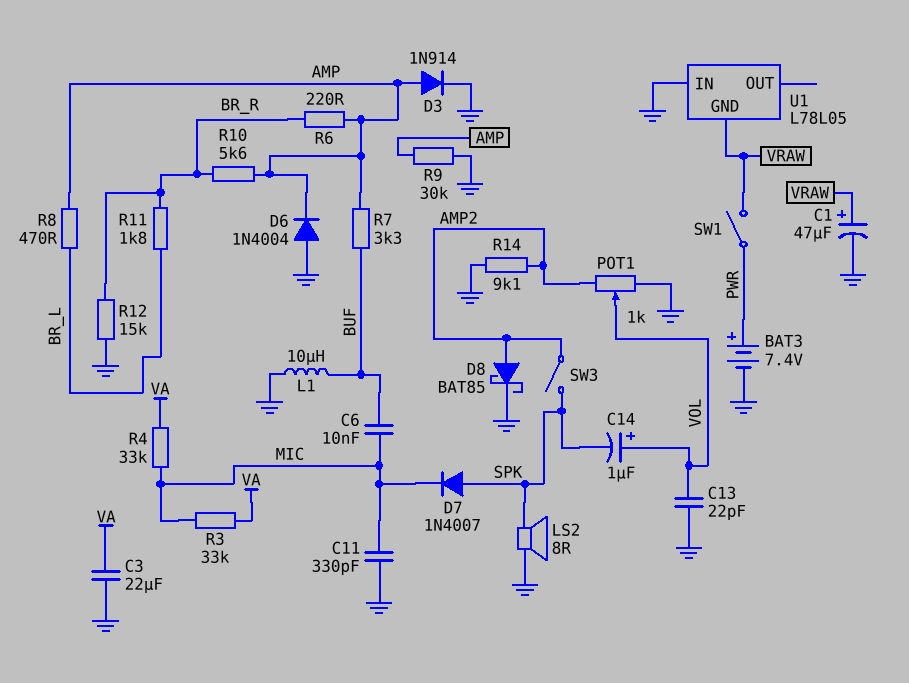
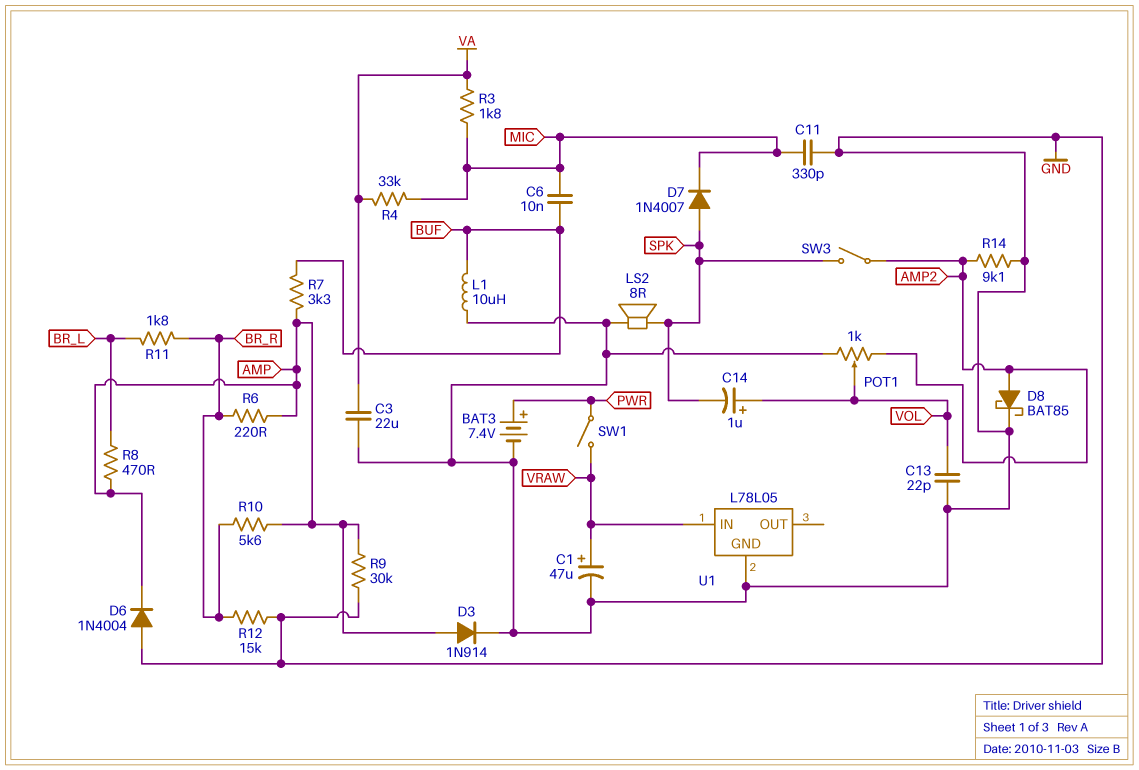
R3: 33k (MIC, VA) -> 1.8k (MIC, VA)
U1 pin GND: VRAW -> GND
U1 pin IN: GND -> VRAW

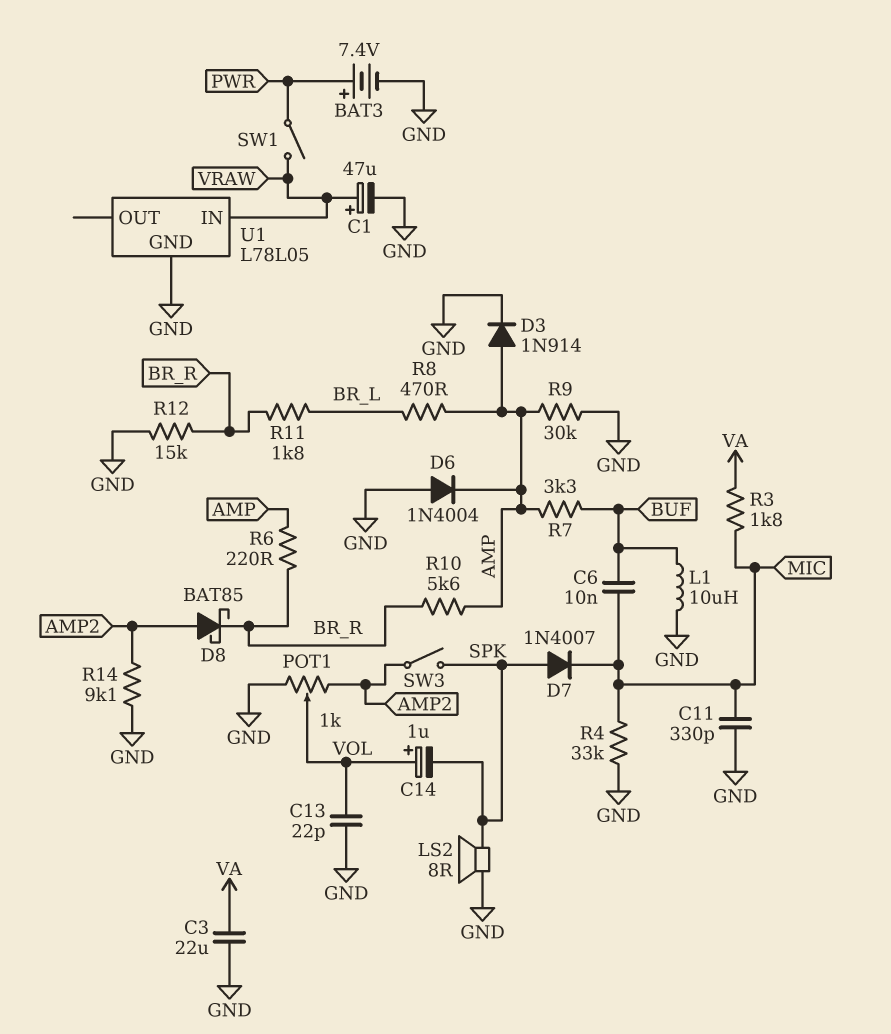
D8: schottky BAT85 (A AMP2, K GND) -> schottky BAT85 (A AMP2, K BR_R)
R4: 33k (MIC, VA) -> 33k (GND, MIC)

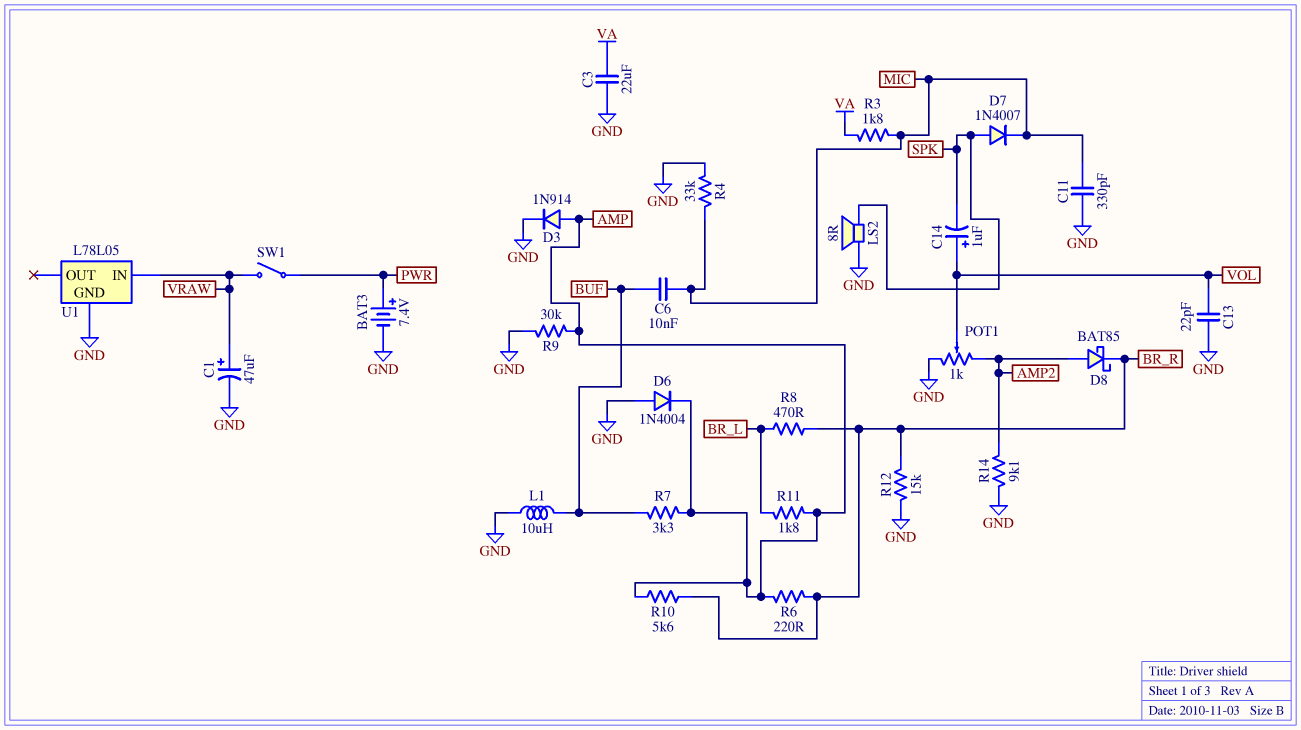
R8: 470 (AMP, BR_L) -> 470 (BR_L, BR_R)
R11: 1.8k (BR_L, BR_R) -> 1.8k (AMP, BR_L)
SW3: switch (AMP2, SPK) -> none

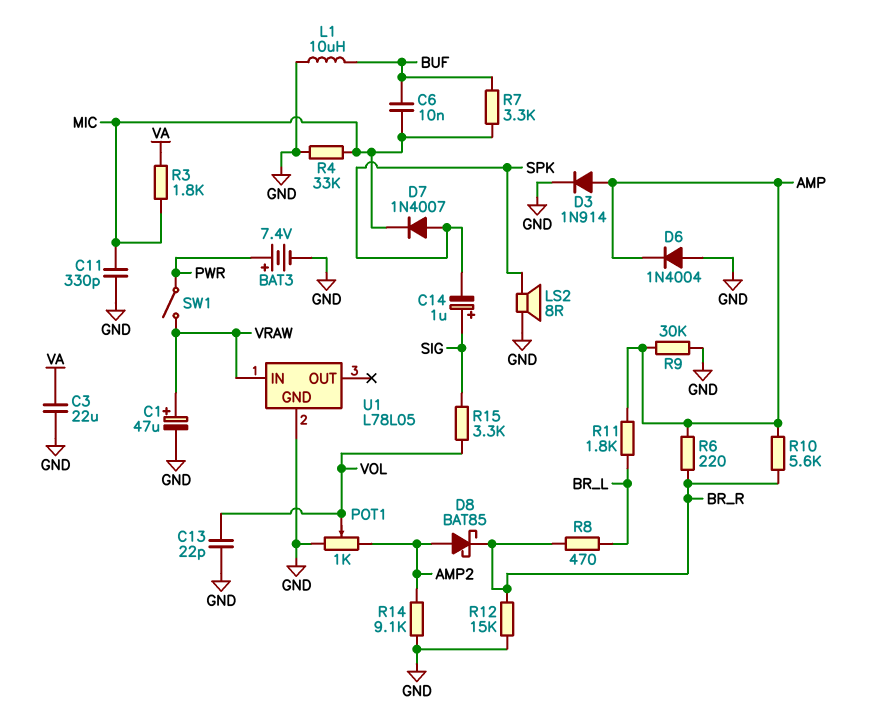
C14: 1uF (plus VOL, minus SPK) -> 1uF (plus SIG, minus SPK)
R7: 3.3k (AMP, BUF) -> 3.3k (BUF, MIC)
R15: none -> 3.3k (SIG, VOL)

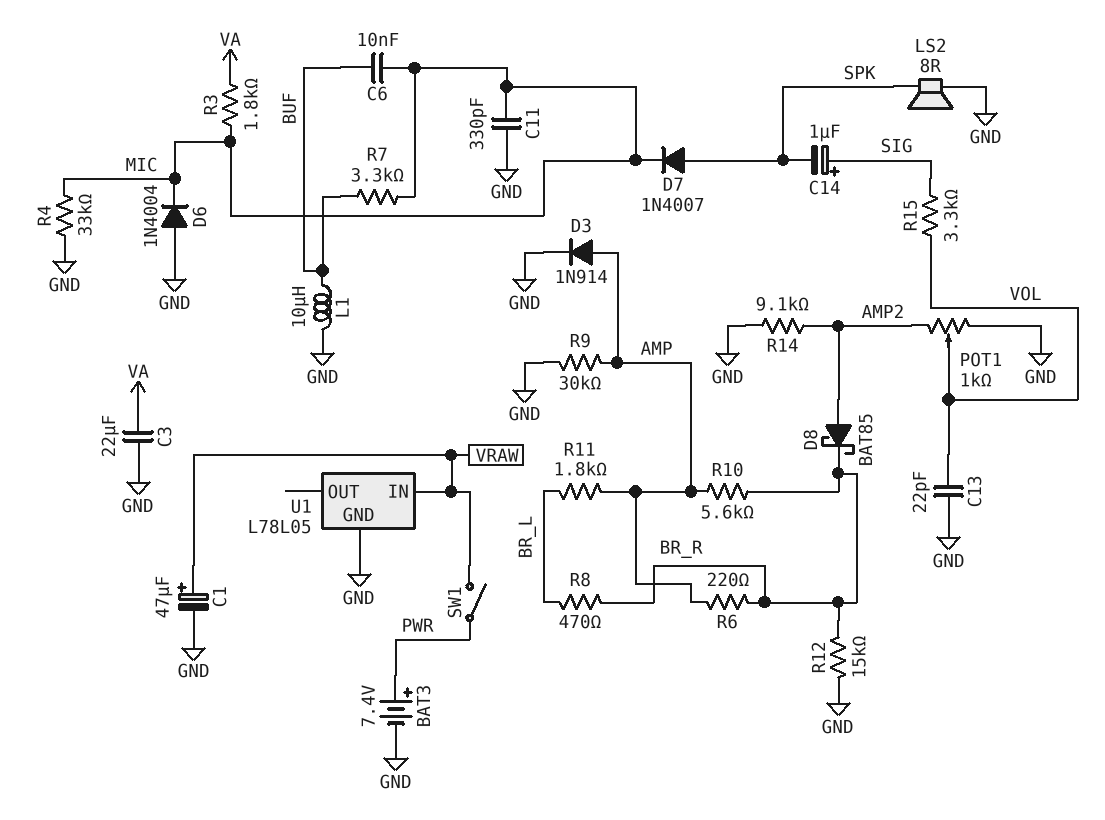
D6: diode 1N4004 (A GND, K AMP) -> diode 1N4004 (A GND, K MIC)

